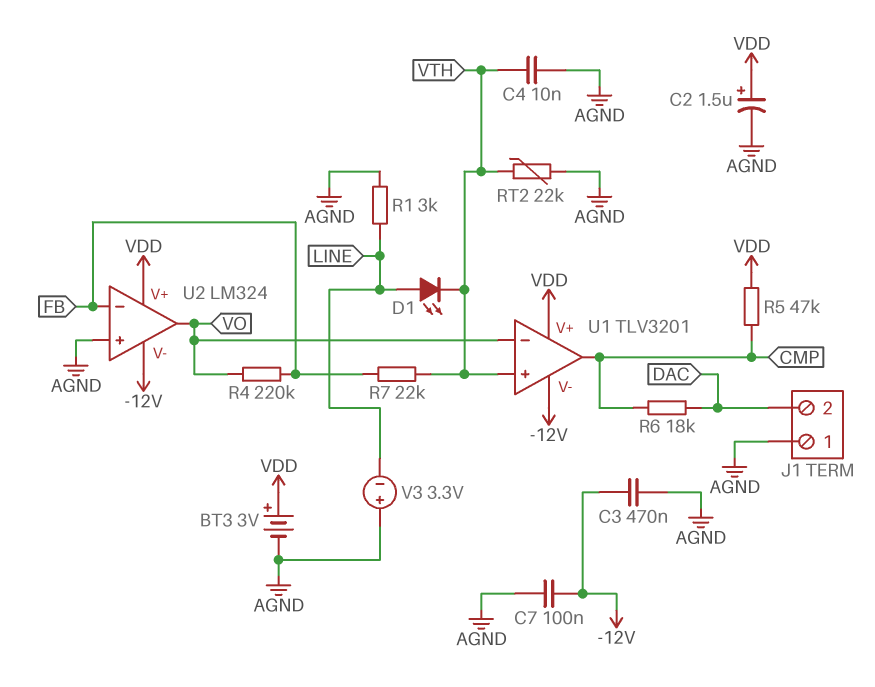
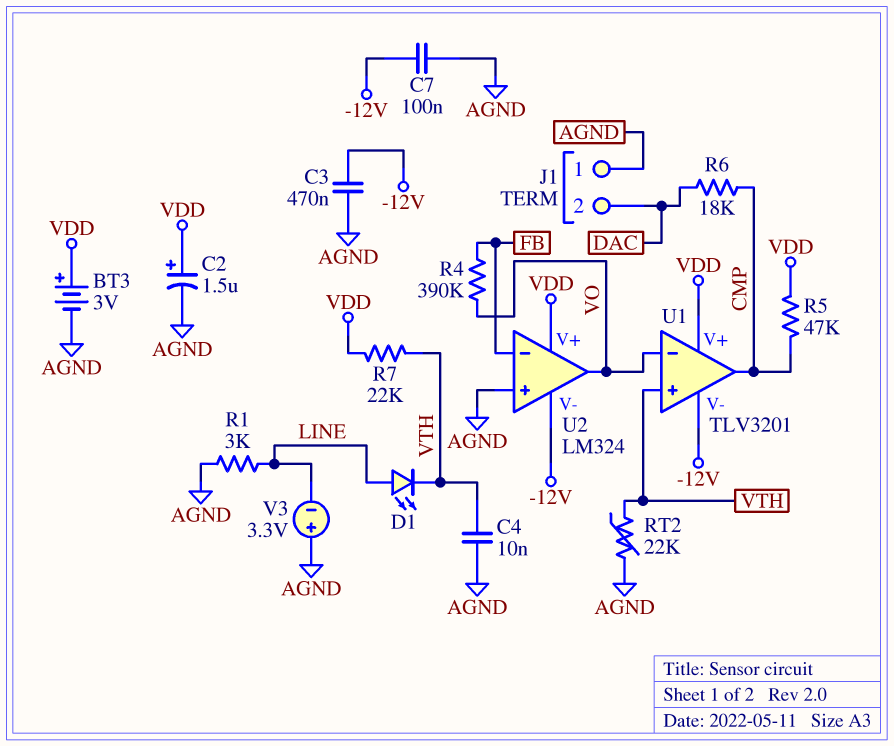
R4: 220k (FB, VO) -> 390k (FB, VO)
R7: 22k (FB, VTH) -> 22k (VDD, VTH)

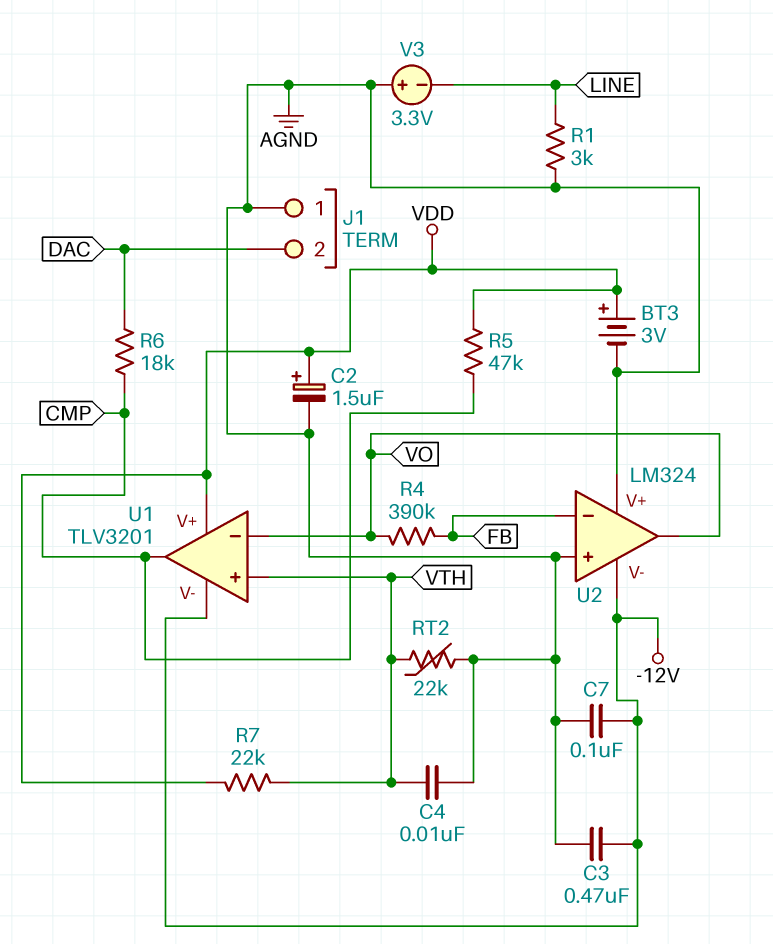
D1: LED (A LINE, K VTH) -> none
U2 pin V+: VDD -> AGND

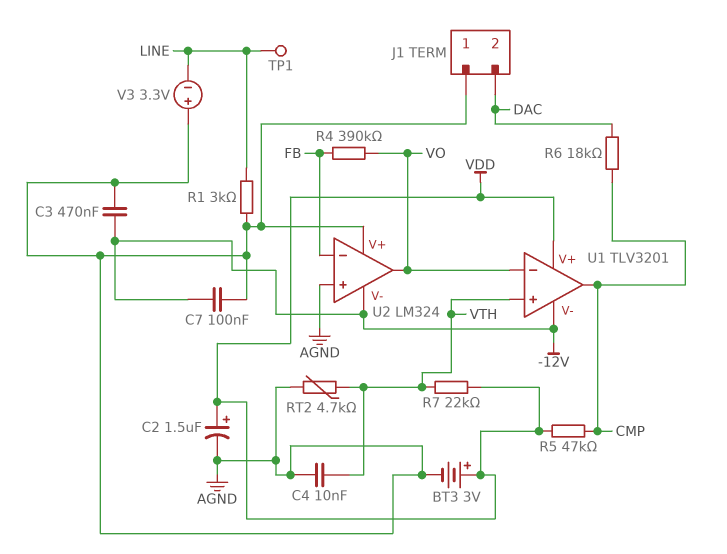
RT2: 22k (AGND, VTH) -> 4.7k (AGND, VTH)
TP1: none -> test point (LINE)

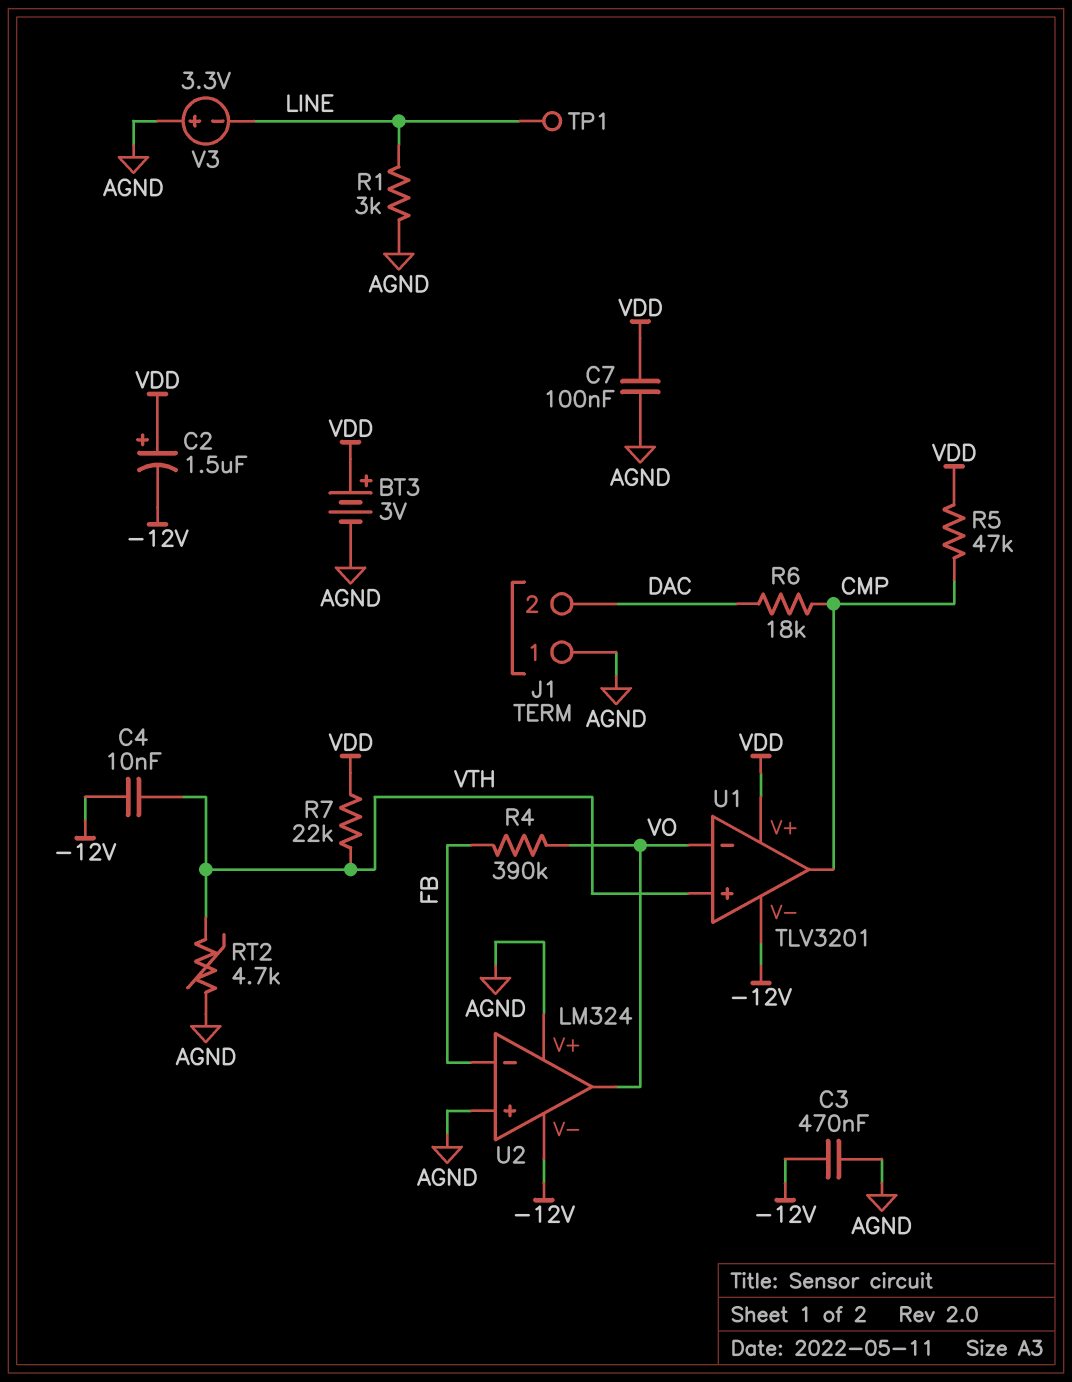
C2: 1.5uF (plus VDD, minus AGND) -> 1.5uF (plus VDD, minus -12V)
C4: 10nF (AGND, VTH) -> 10nF (-12V, VTH)
C7: 100nF (-12V, AGND) -> 100nF (AGND, VDD)

